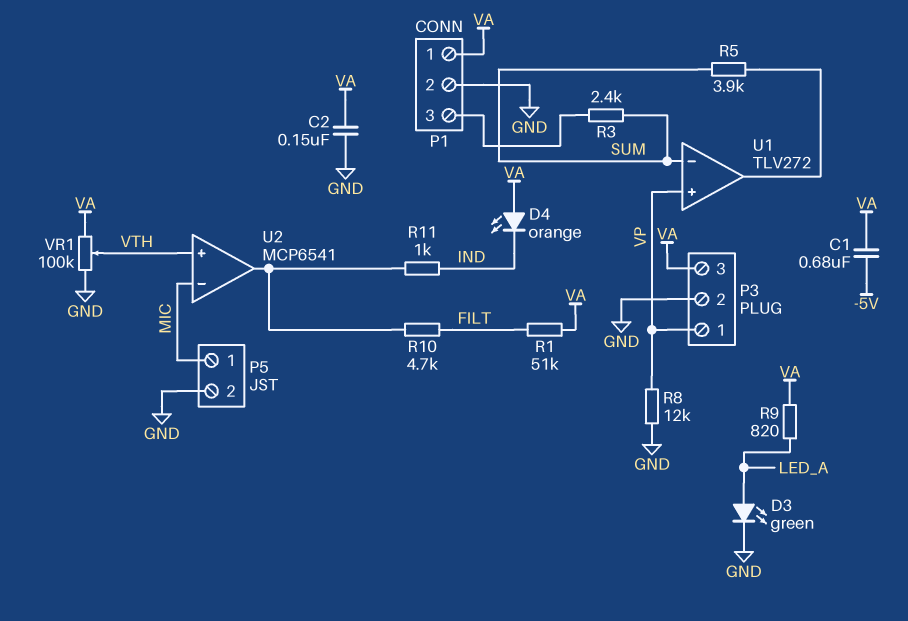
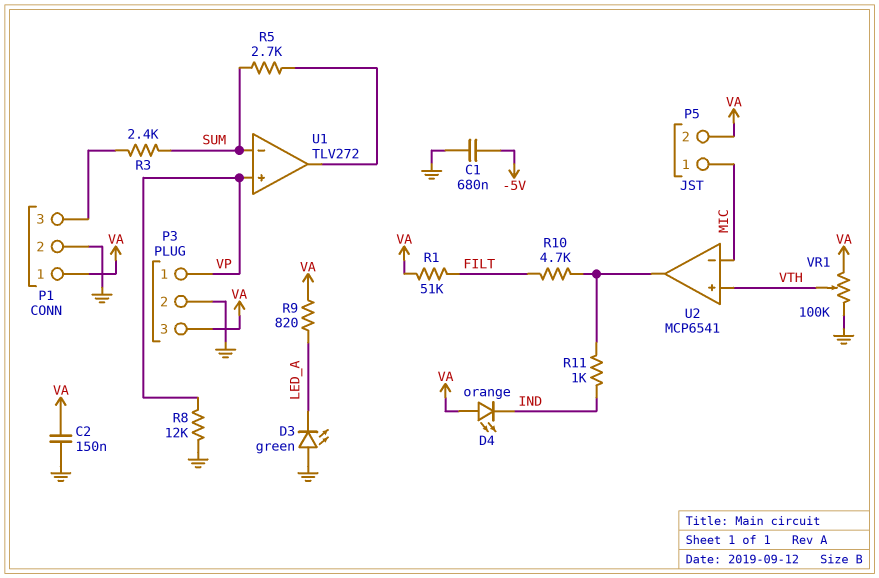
C1: 680nF (-5V, VA) -> 680nF (-5V, GND)
D3: LED green (A LED_A, K GND) -> LED green (A GND, K LED_A)
P5 pin 2: GND -> VA
R5: 3.9k (SUM, U1/out) -> 2.7k (SUM, U1/out)

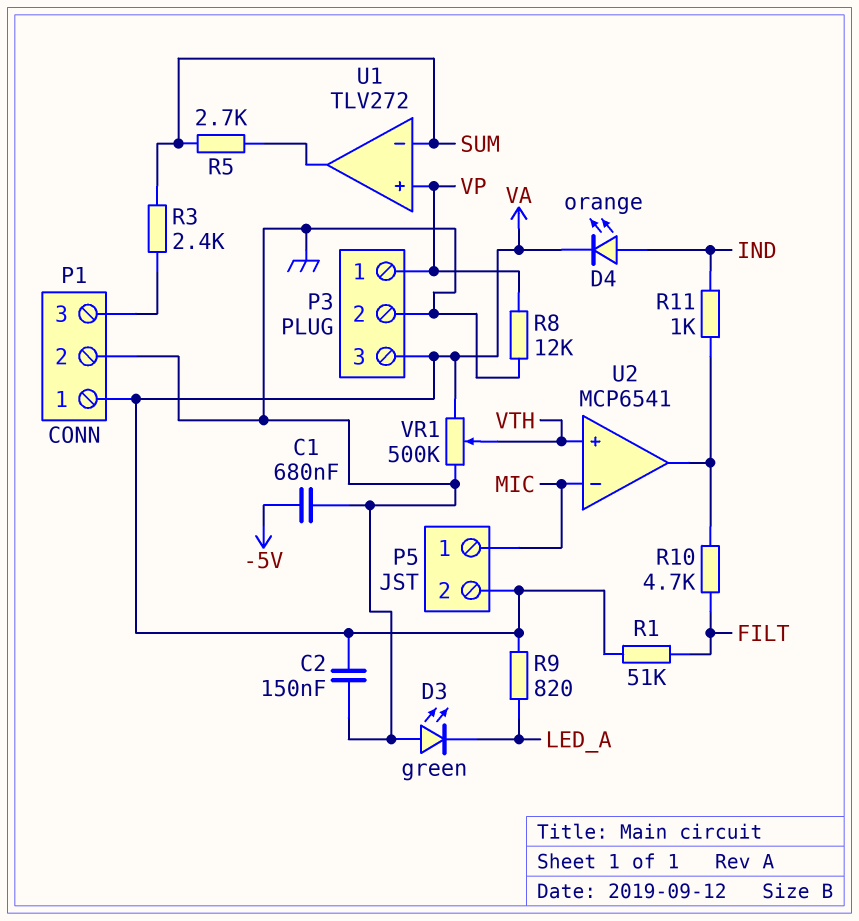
D4: LED orange (A VA, K IND) -> LED orange (A IND, K VA)
VR1: 100k (GND, VA, wiper VTH) -> 500k (GND, VA, wiper VTH)

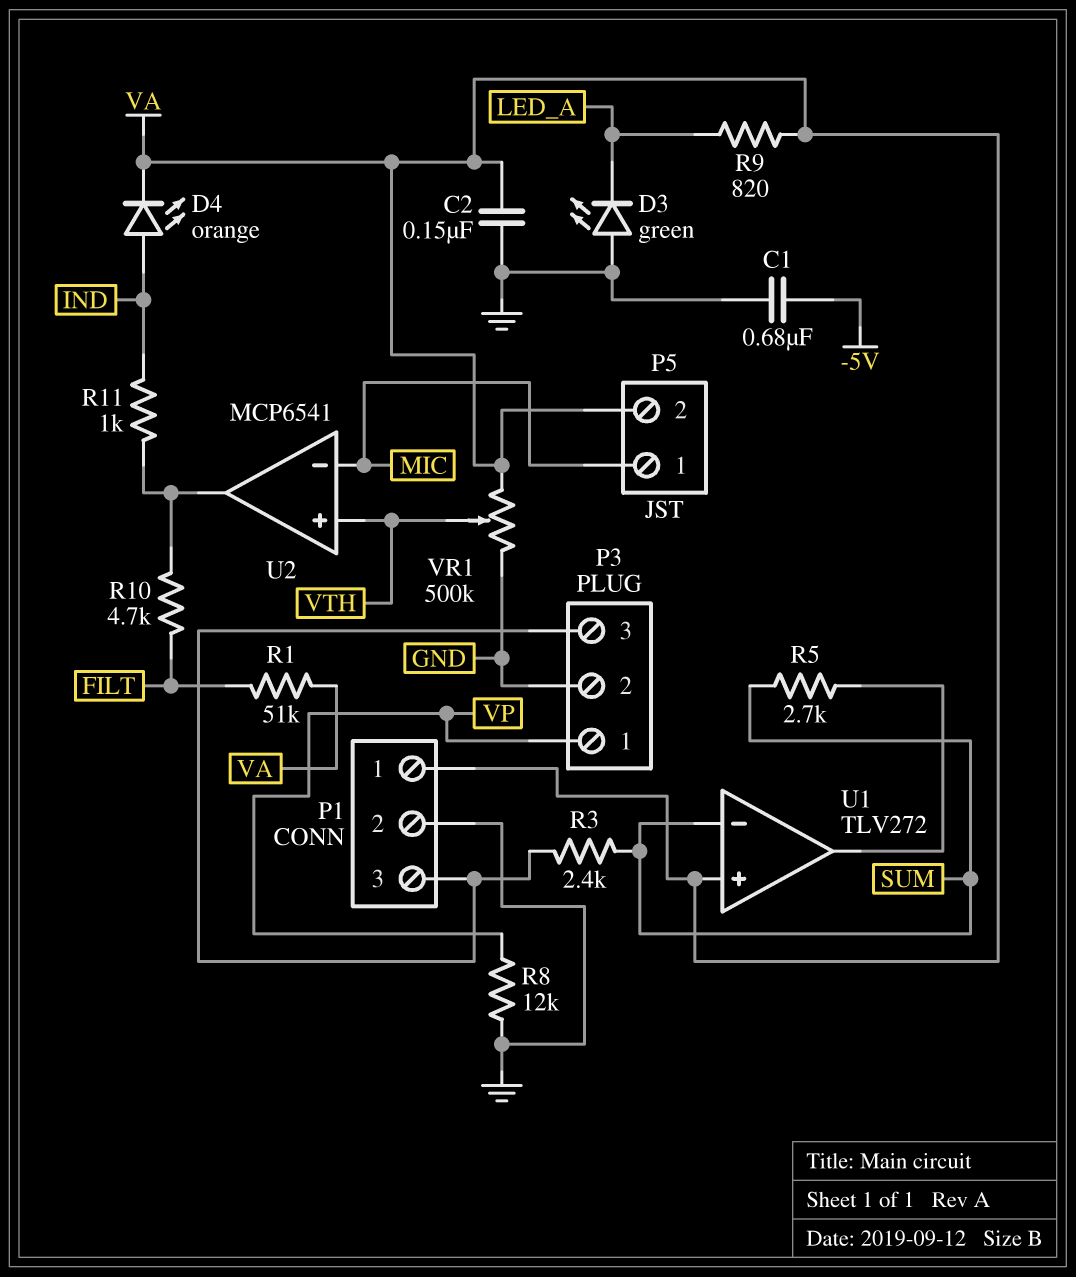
P3 pin 3: VA -> P1/3
U1 pin in+: VP -> VA

